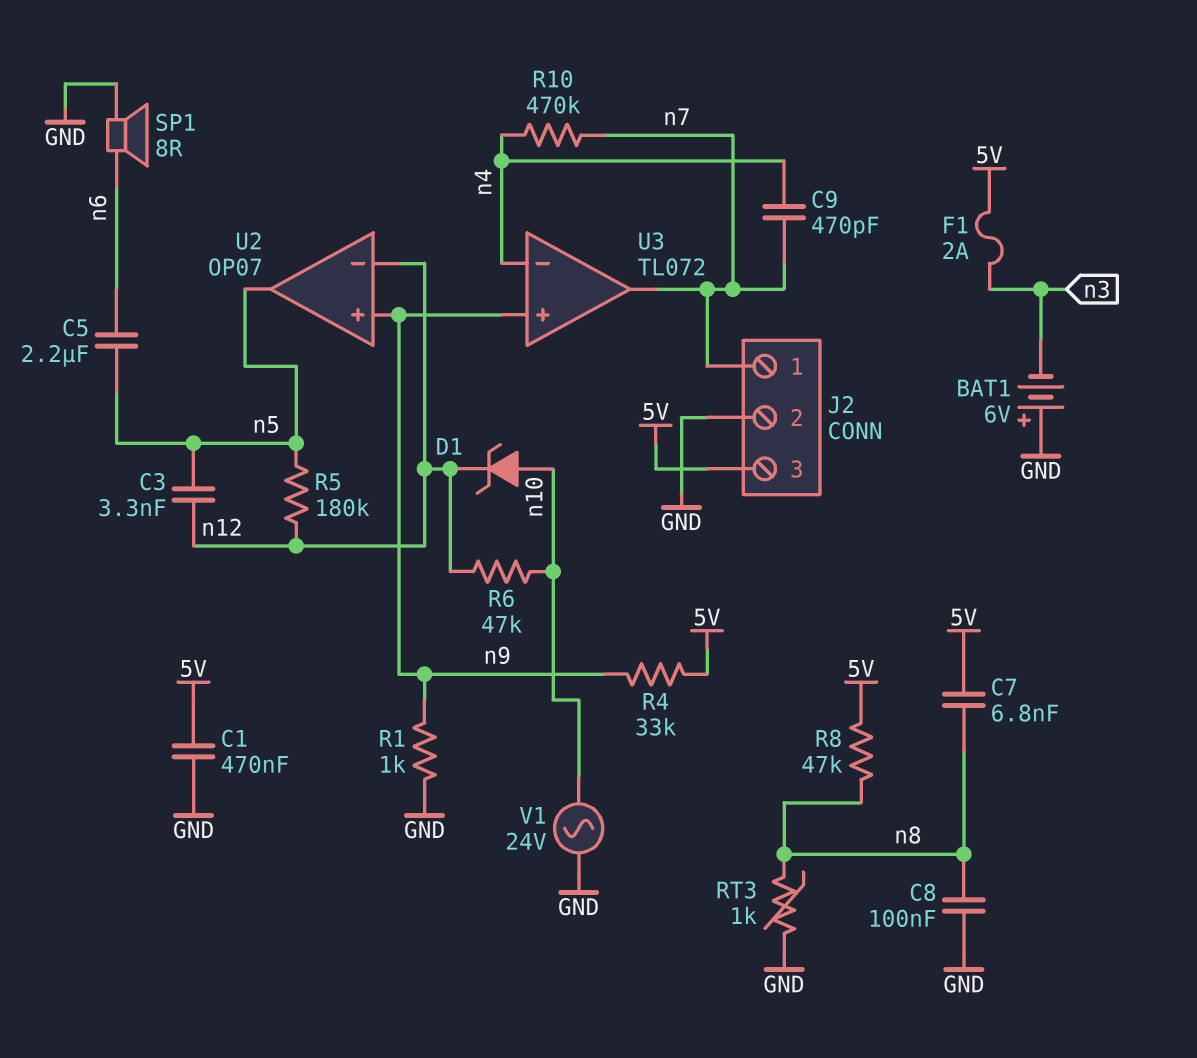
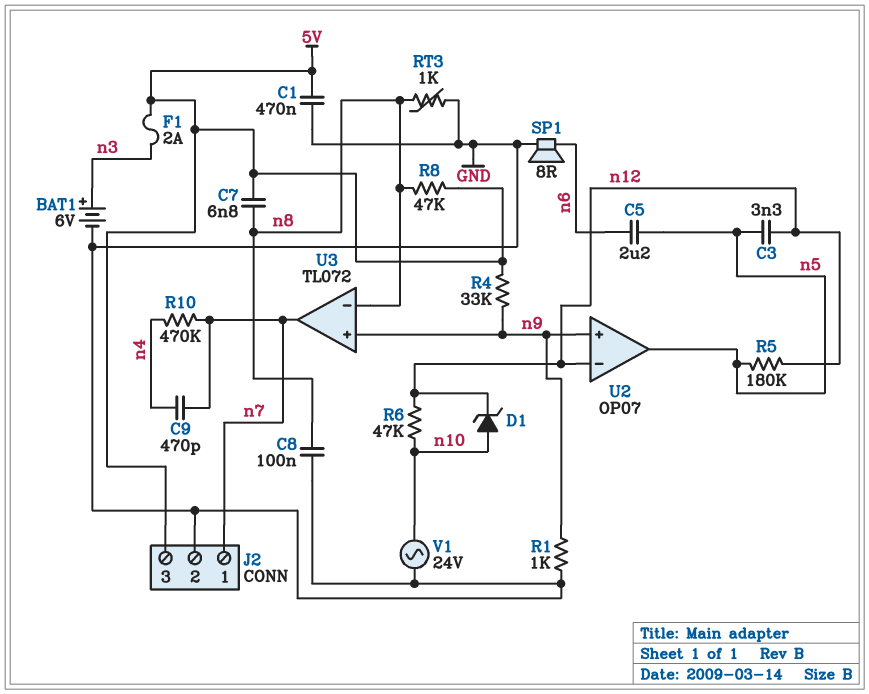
BAT1: 6V (plus GND, minus n3) -> 6V (plus n3, minus GND)
U3 pin in-: n4 -> n8

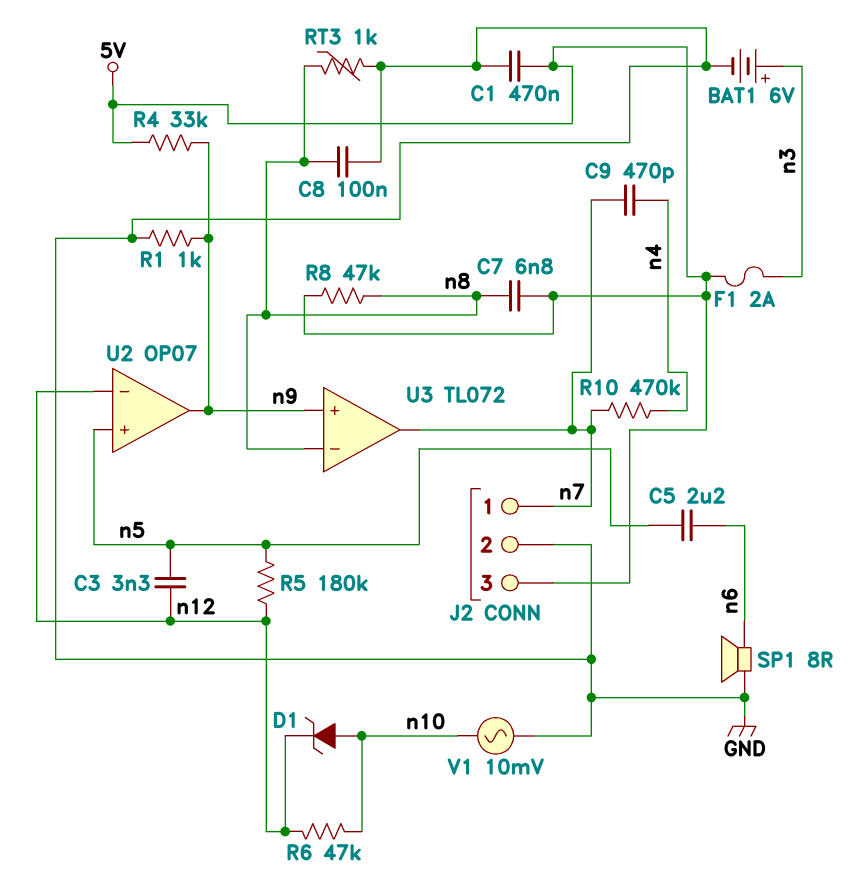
U2 pin in+: n9 -> n5
U2 pin out: n5 -> n9
V1: AC 24V (GND, n10) -> AC 10mV (GND, n10)

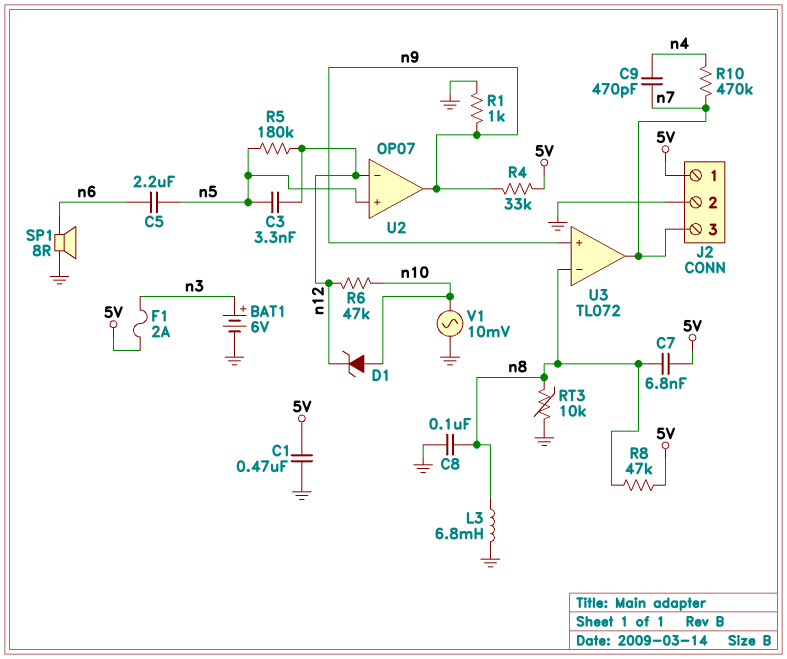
J2 pin 1: n7 -> 5V
J2 pin 3: 5V -> n7
L3: none -> 6.8mH (GND, n8)
RT3: 1k (GND, n8) -> 10k (GND, n8)

